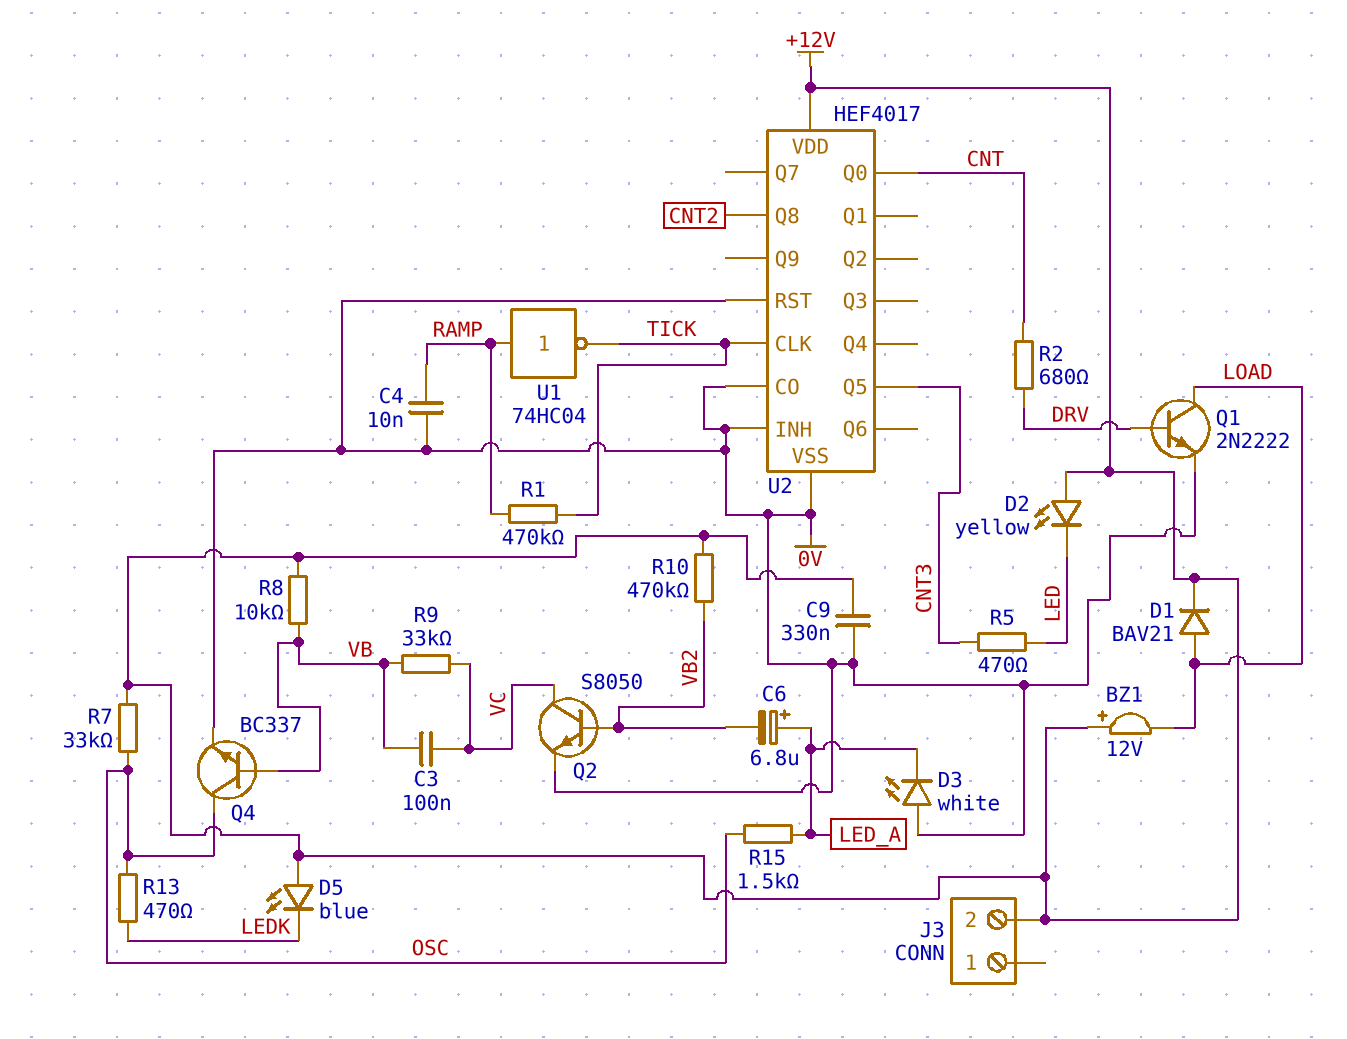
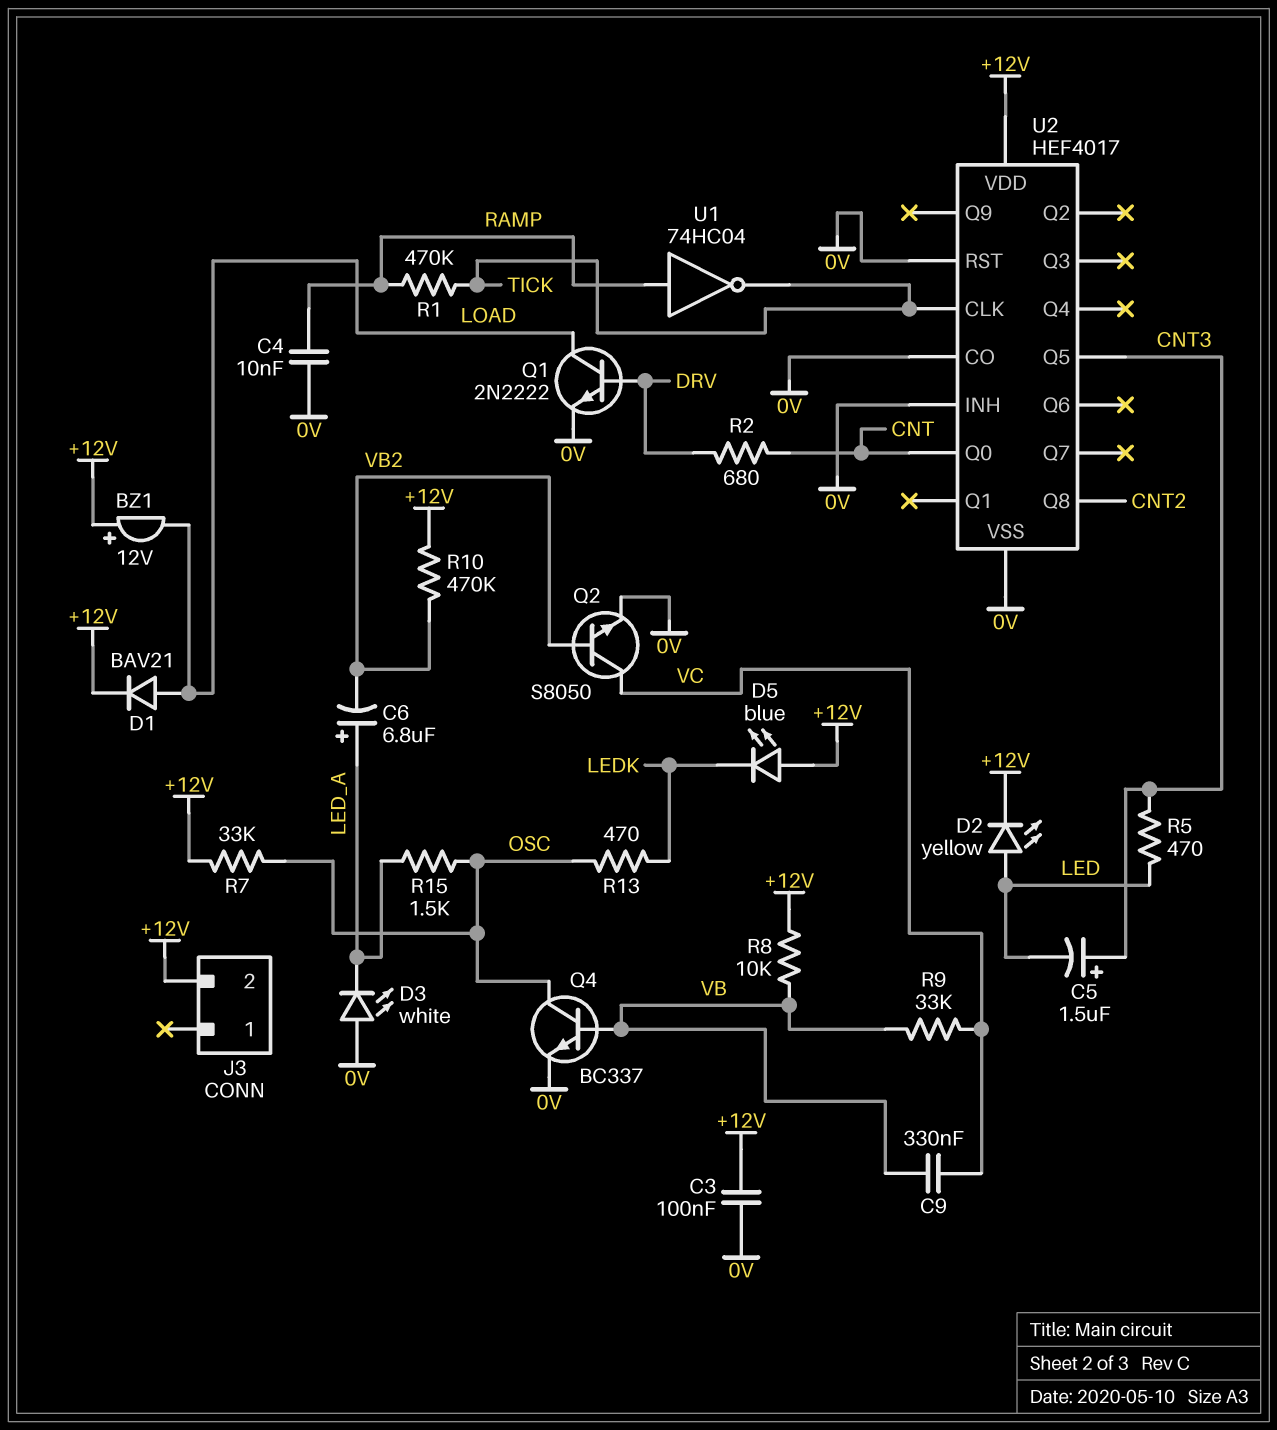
C3: 100nF (VB, VC) -> 100nF (+12V, 0V)
C5: none -> 1.5uF (plus CNT3, minus LED)
C9: 330nF (+12V, 0V) -> 330nF (VB, VC)
D2: LED yellow (A +12V, K LED) -> LED yellow (A LED, K +12V)

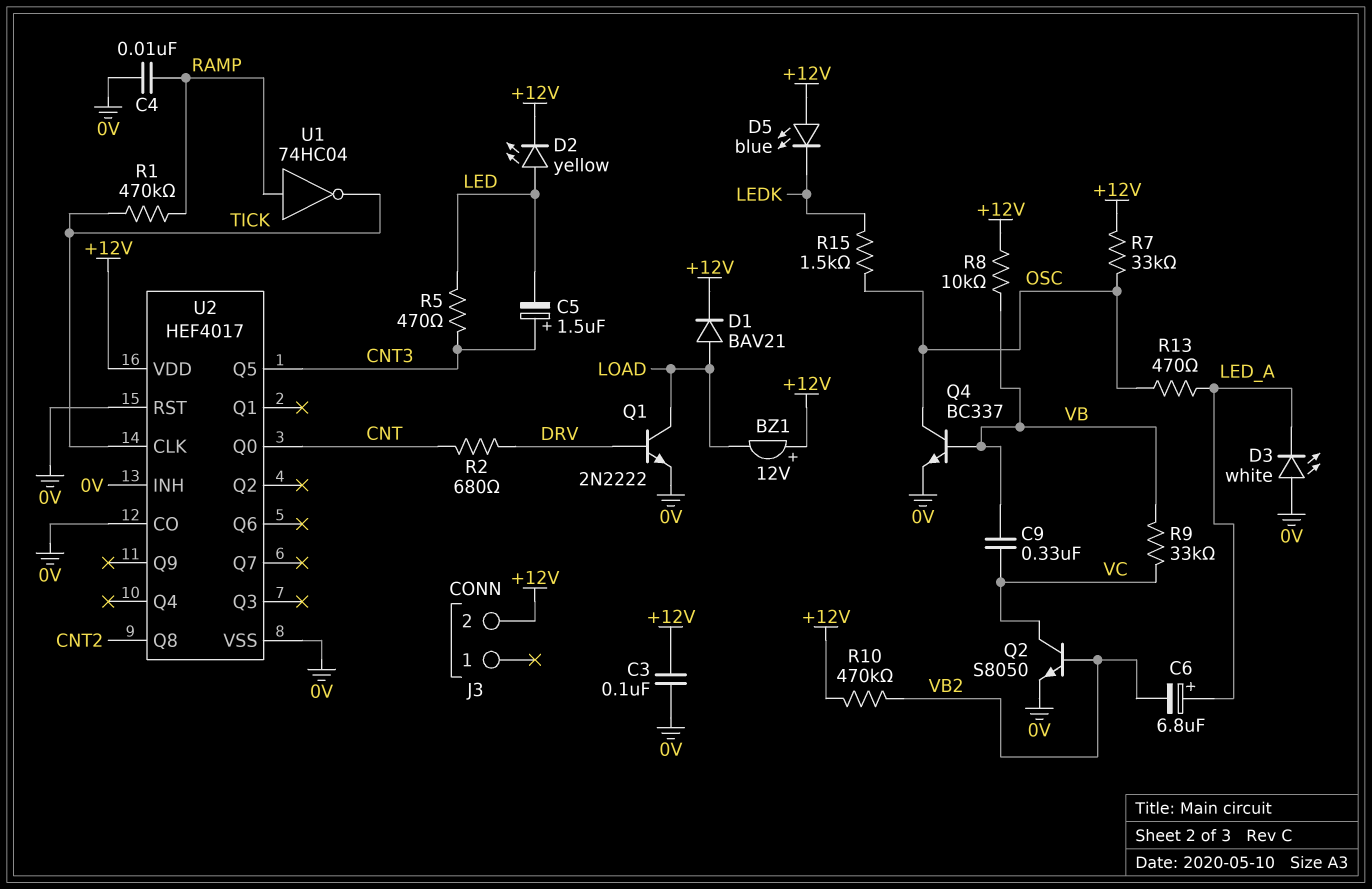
R13: 470 (LEDK, OSC) -> 470 (LED_A, OSC)
R15: 1.5k (LED_A, OSC) -> 1.5k (LEDK, OSC)

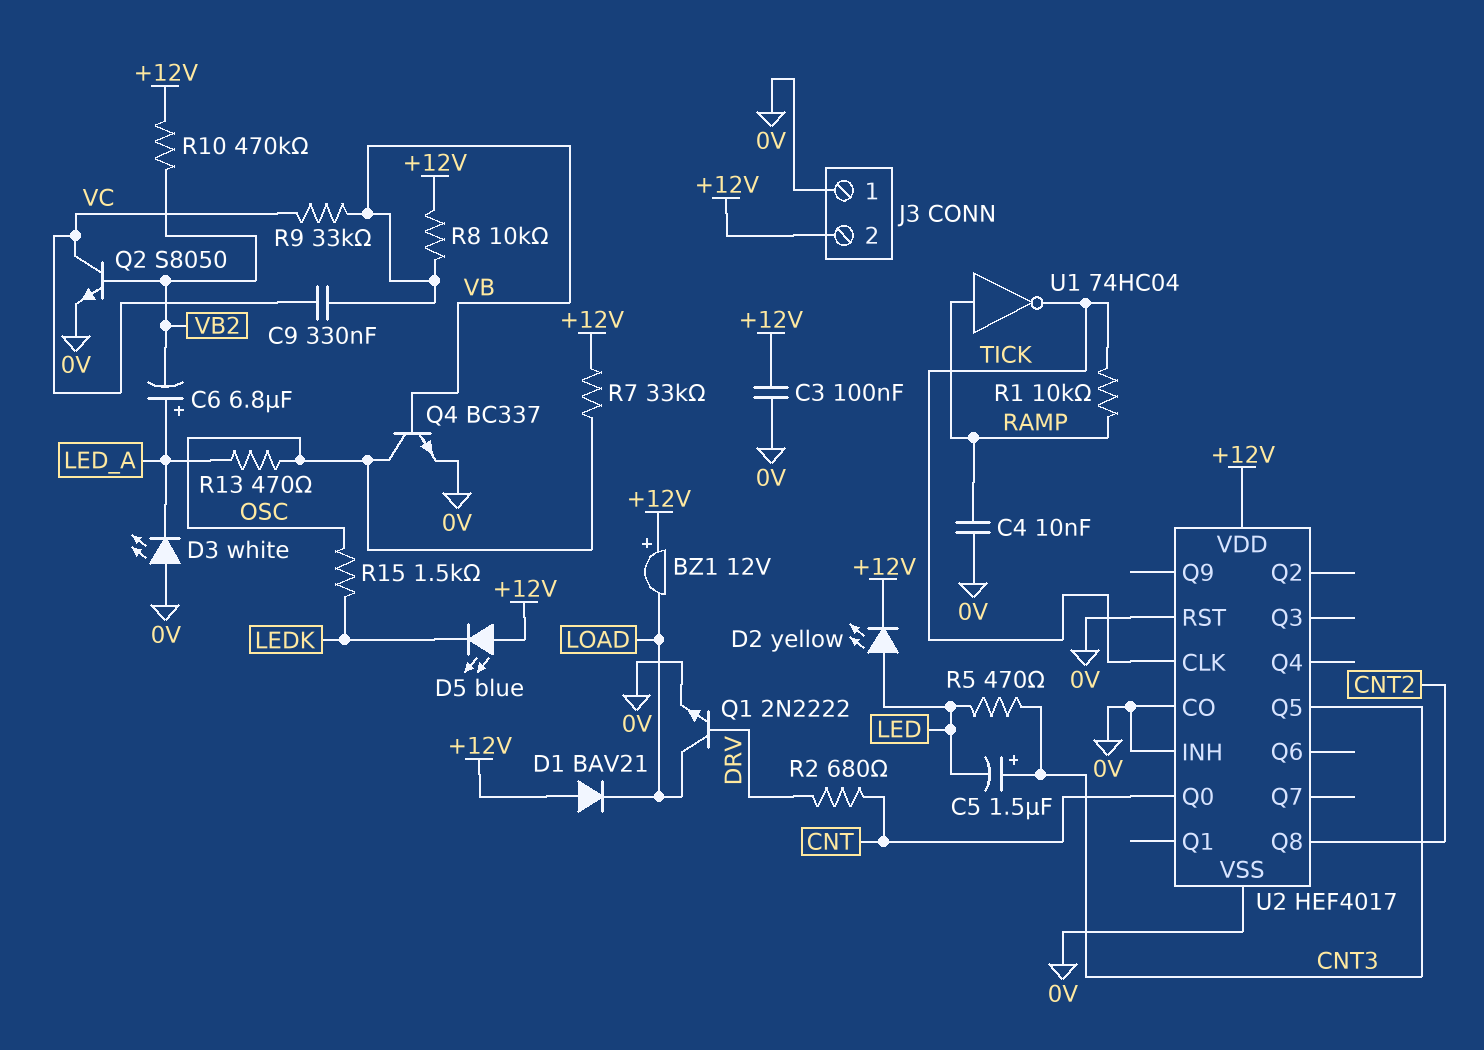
D1: diode BAV21 (A LOAD, K +12V) -> diode BAV21 (A +12V, K LOAD)
J3 pin 1: none -> 0V
R1: 470k (RAMP, TICK) -> 10k (RAMP, TICK)

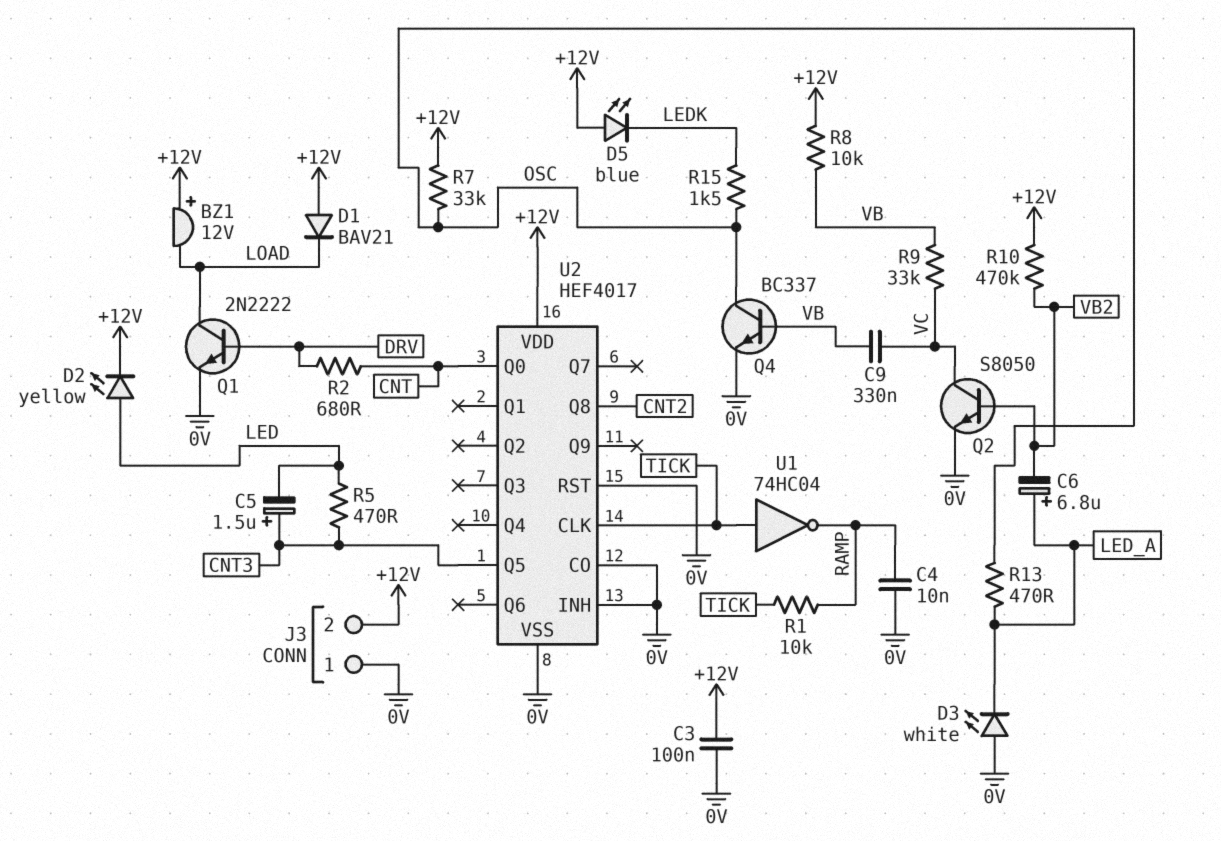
U1: NOT 74HC04 (in RAMP, out TICK) -> NOT 74HC04 (in TICK, out RAMP)

